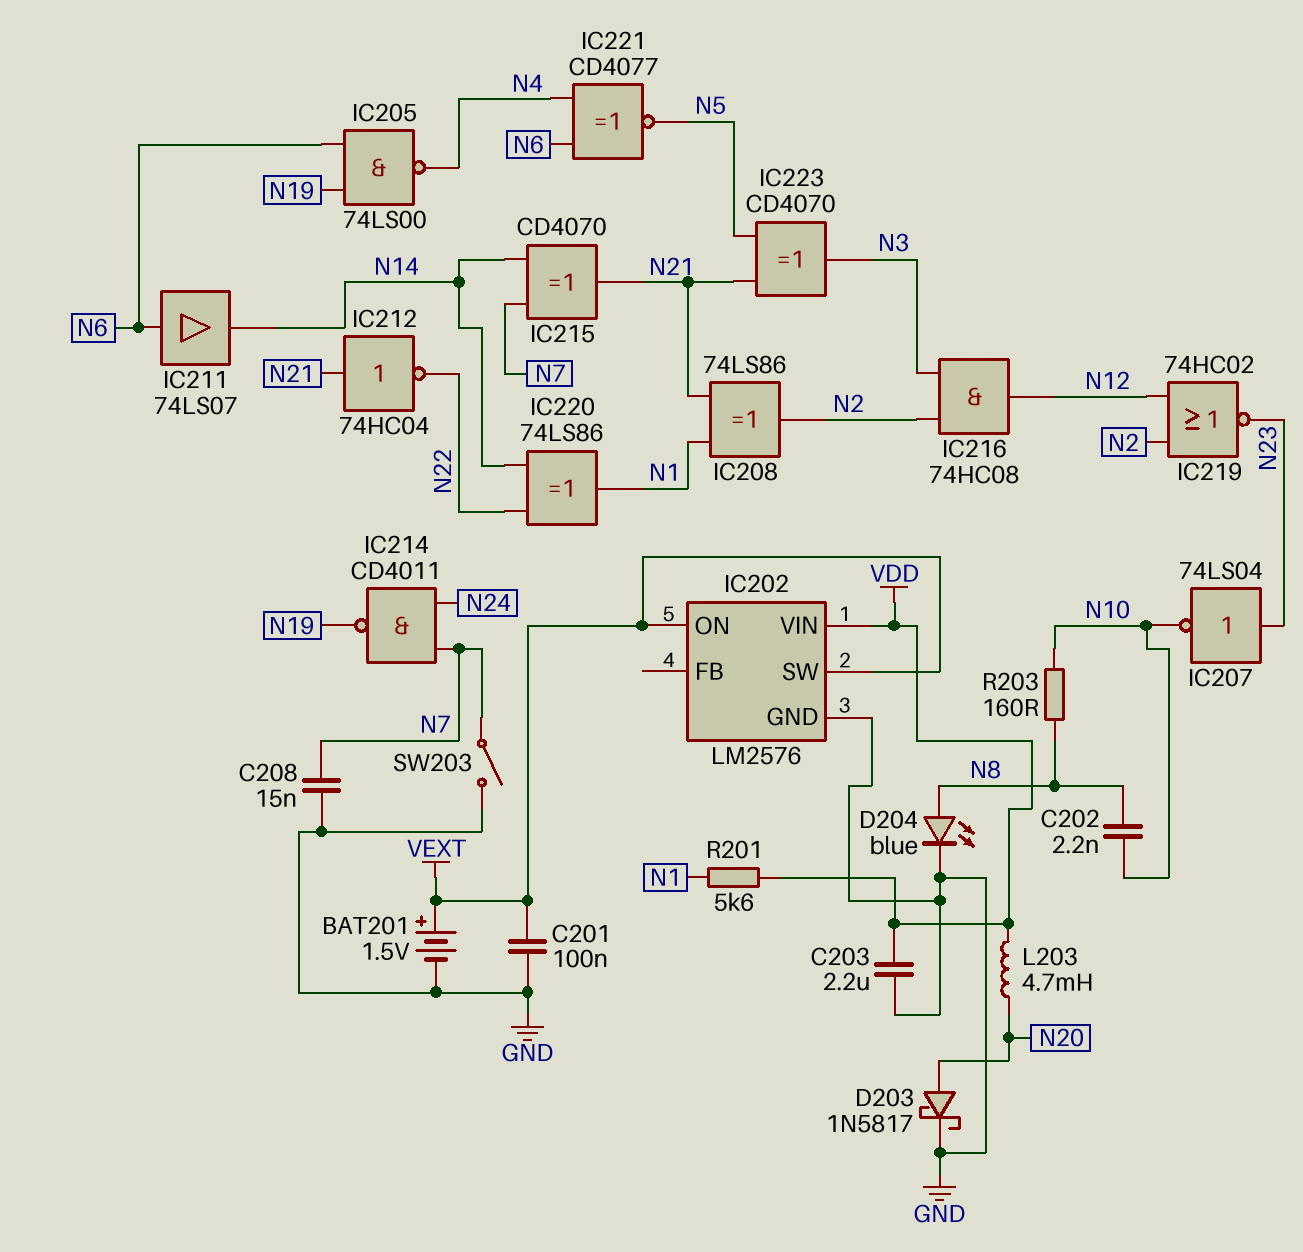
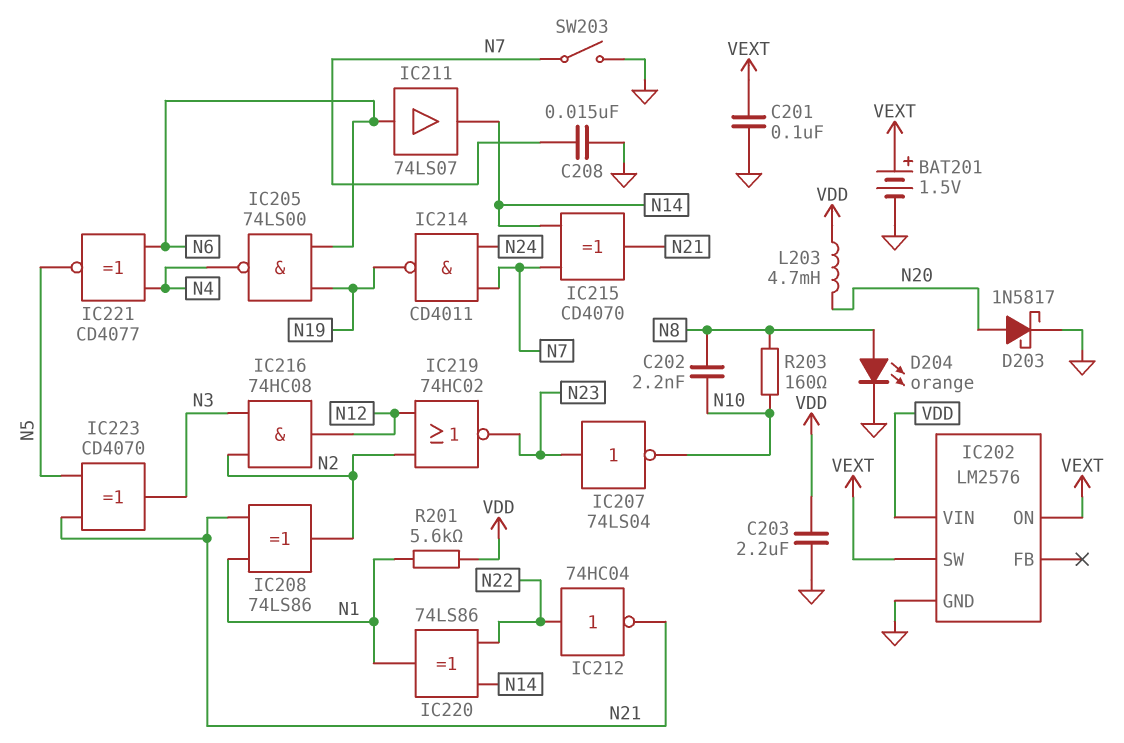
D204: LED blue (A N8, K GND) -> LED orange (A N8, K GND)
IC212: NOT 74HC04 (in N21, out N22) -> NOT 74HC04 (in N22, out N21)

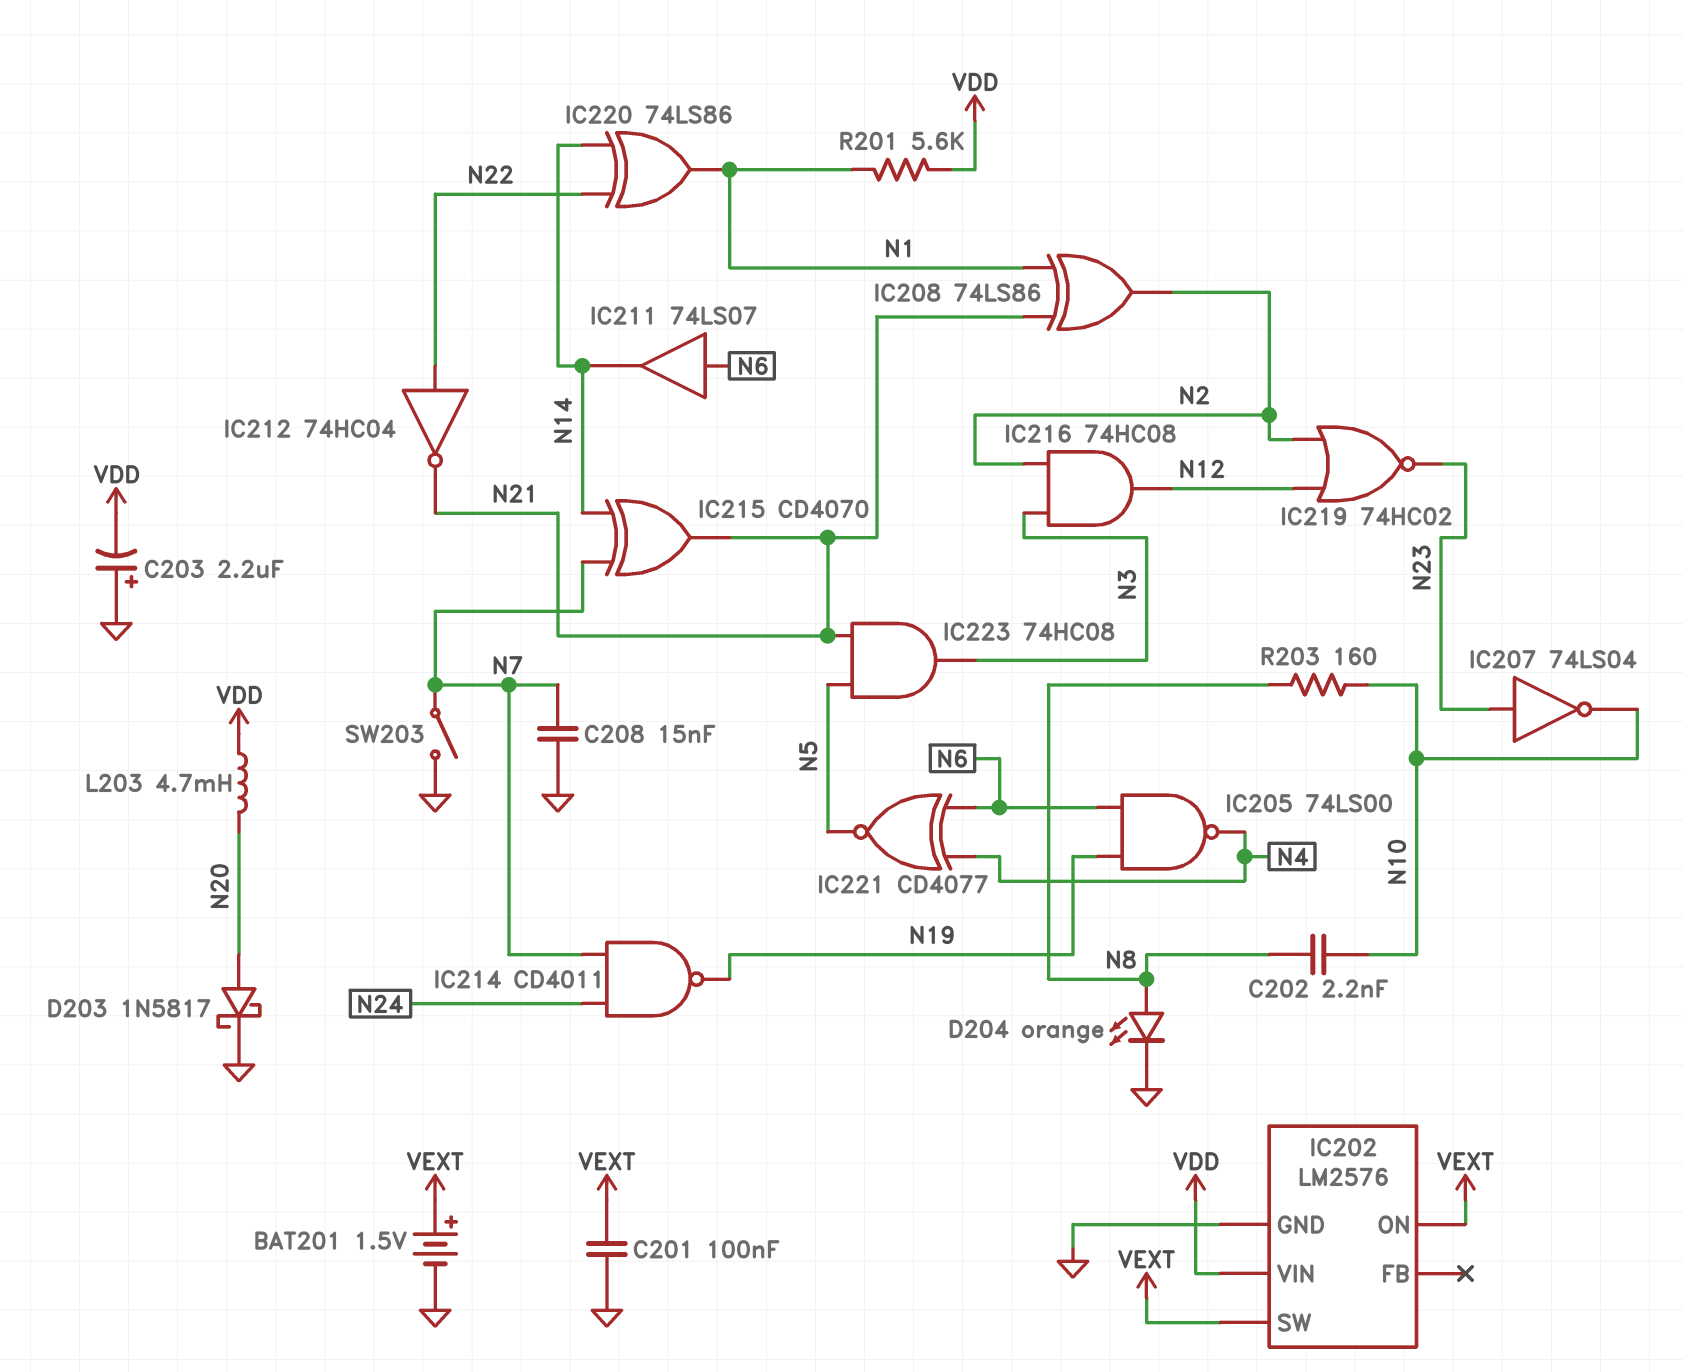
C203: 2.2uF (GND, VDD) -> 2.2uF (plus GND, minus VDD)
IC223: XOR CD4070 (in N5, in N21, out N3) -> AND 74HC08 (in N5, in N21, out N3)

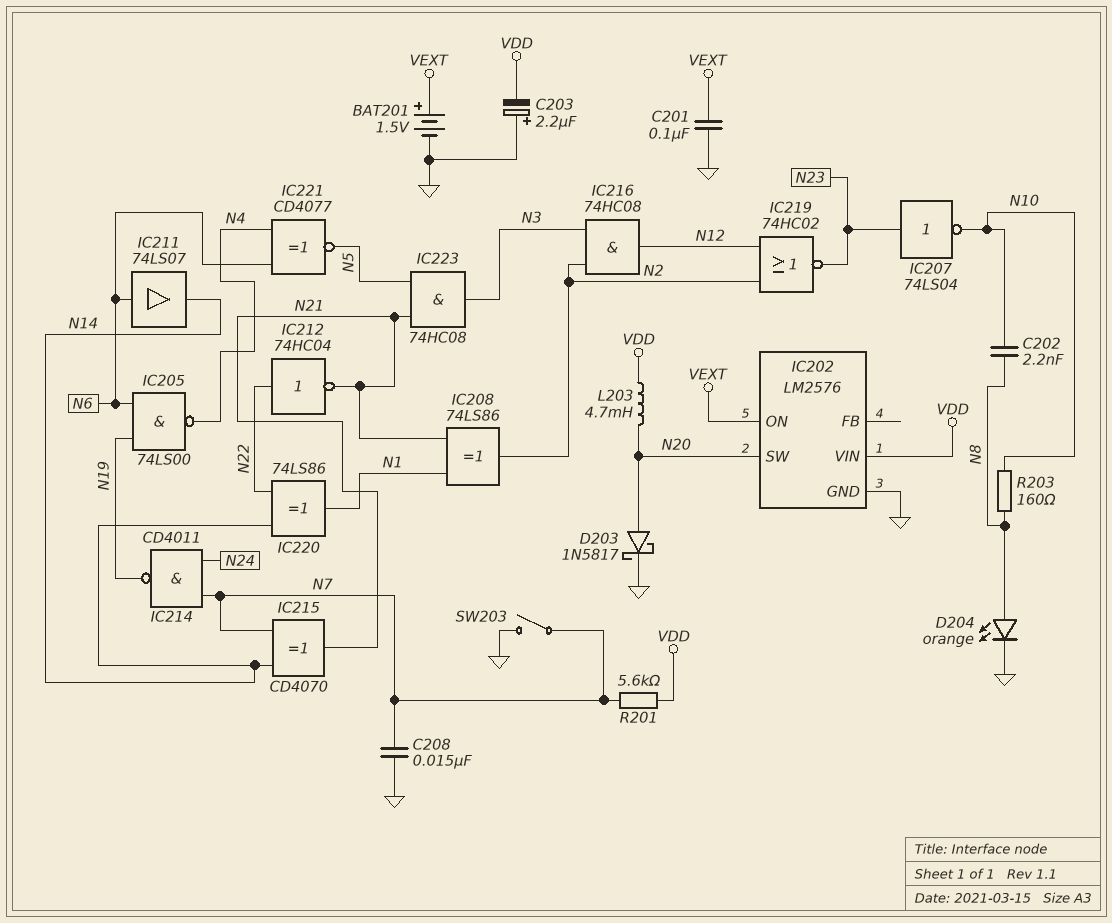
IC202 pin SW: VEXT -> N20
R201: 5.6k (N1, VDD) -> 5.6k (N7, VDD)

